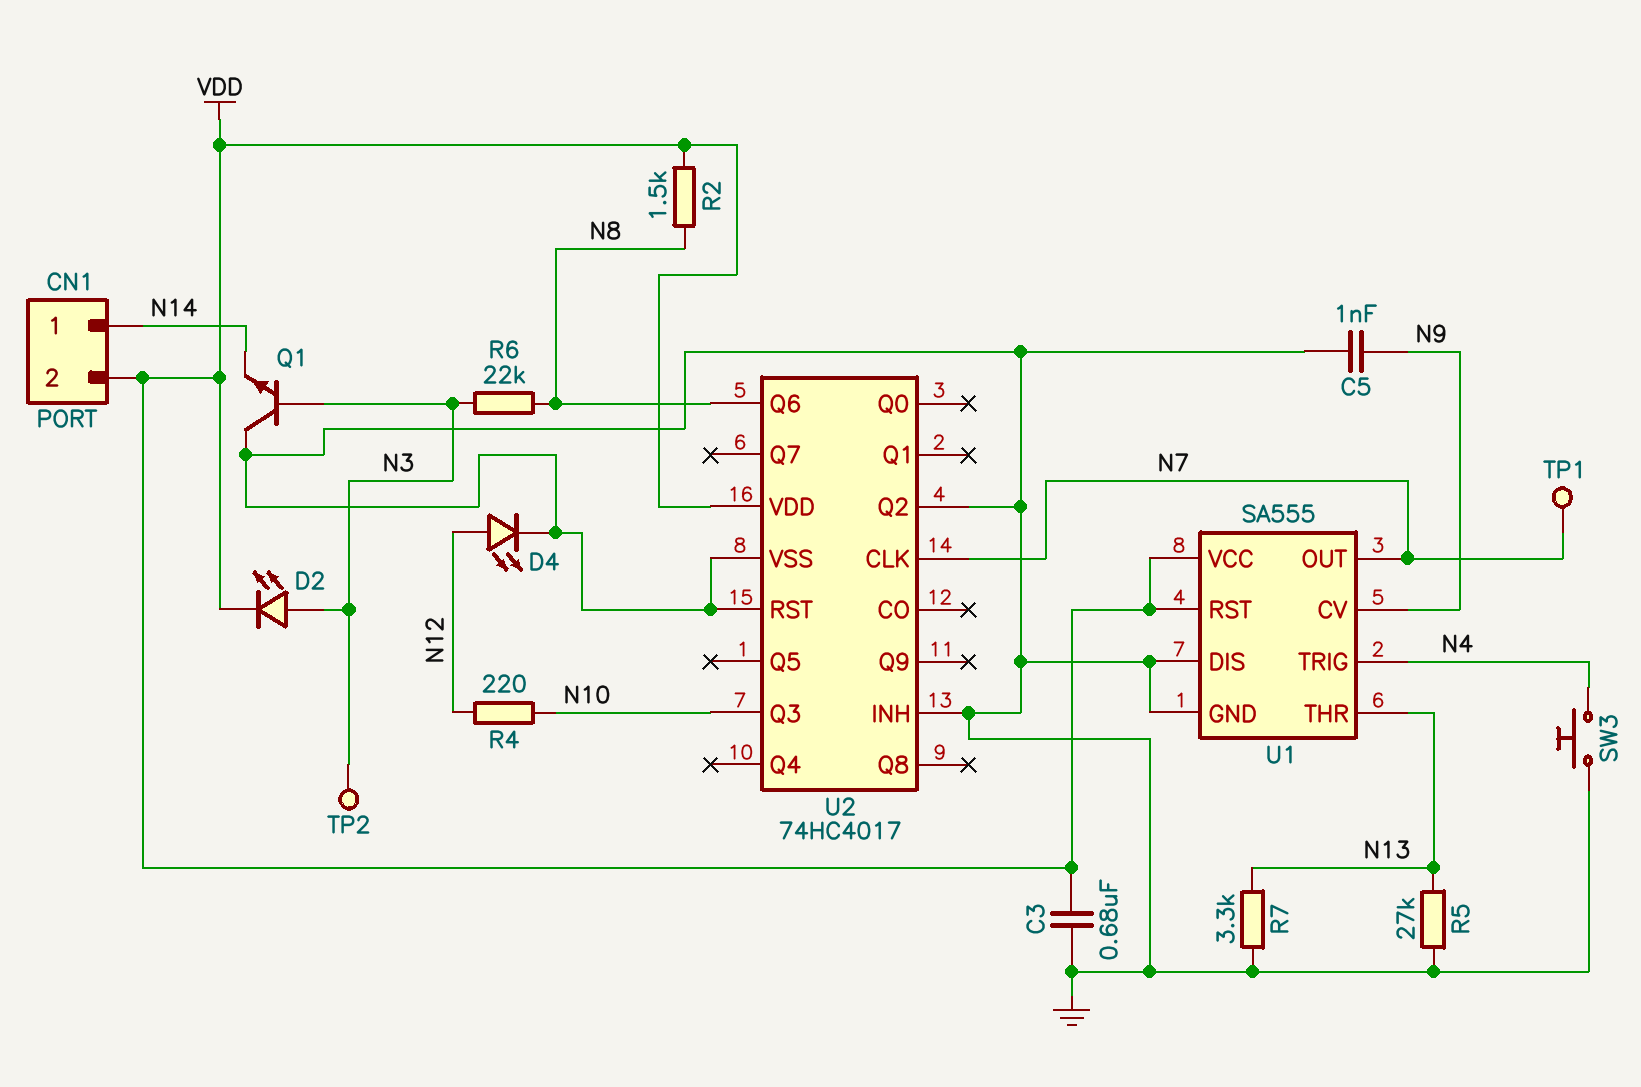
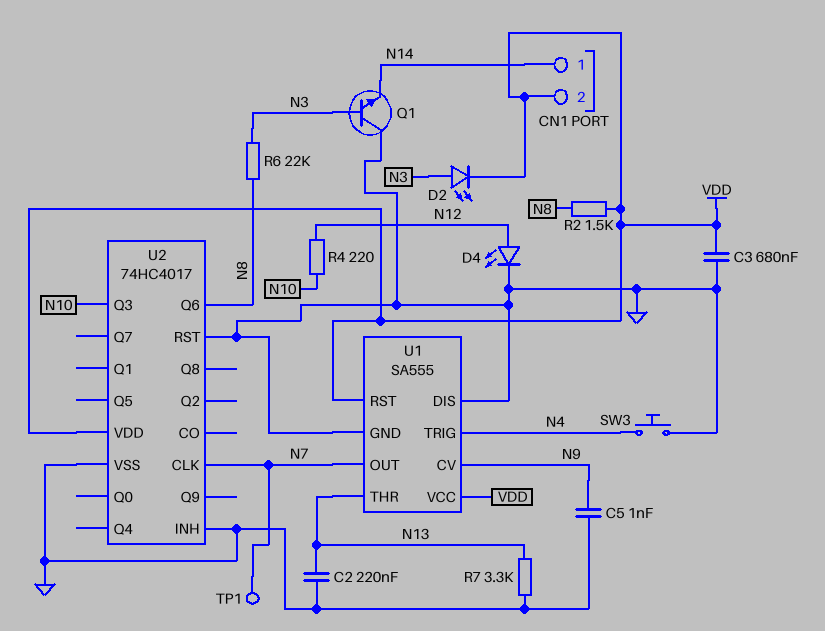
C2: none -> 220nF (GND, N13)
R5: 27k (GND, N13) -> none
TP2: test point (N3) -> none
U2 pin Q2: GND -> none

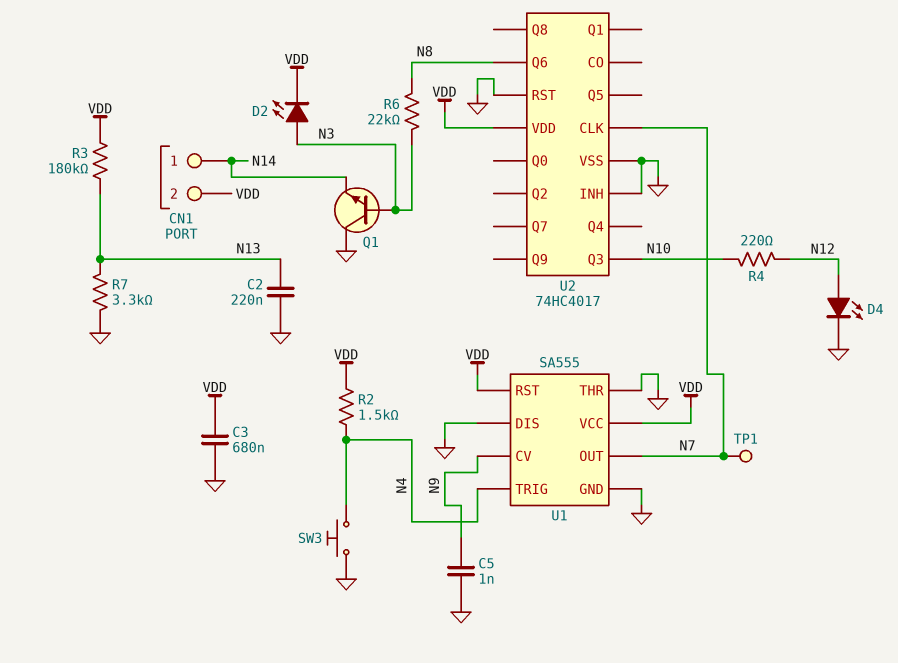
R2: 1.5k (N8, VDD) -> 1.5k (N4, VDD)
R3: none -> 180k (N13, VDD)
U1 pin THR: N13 -> GND

